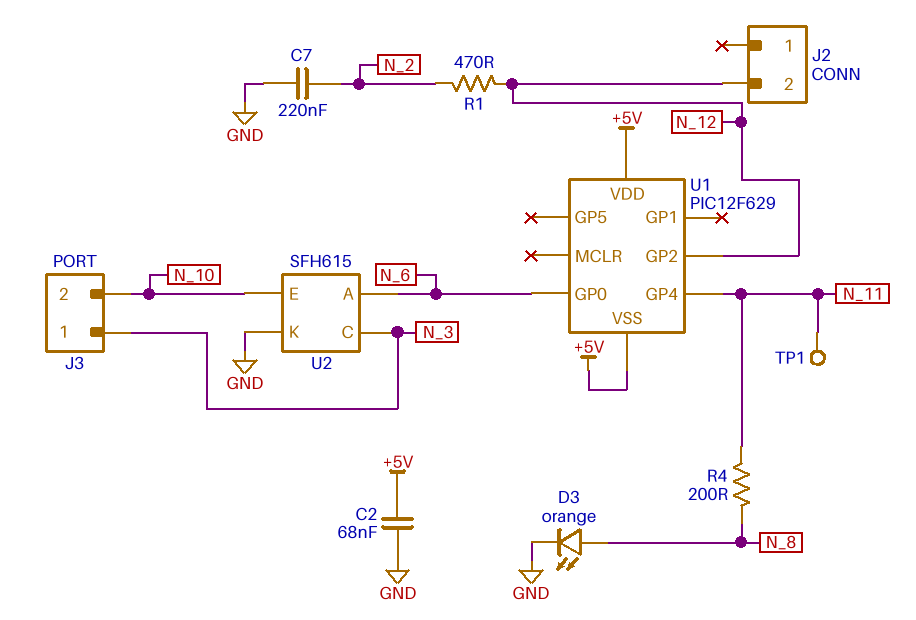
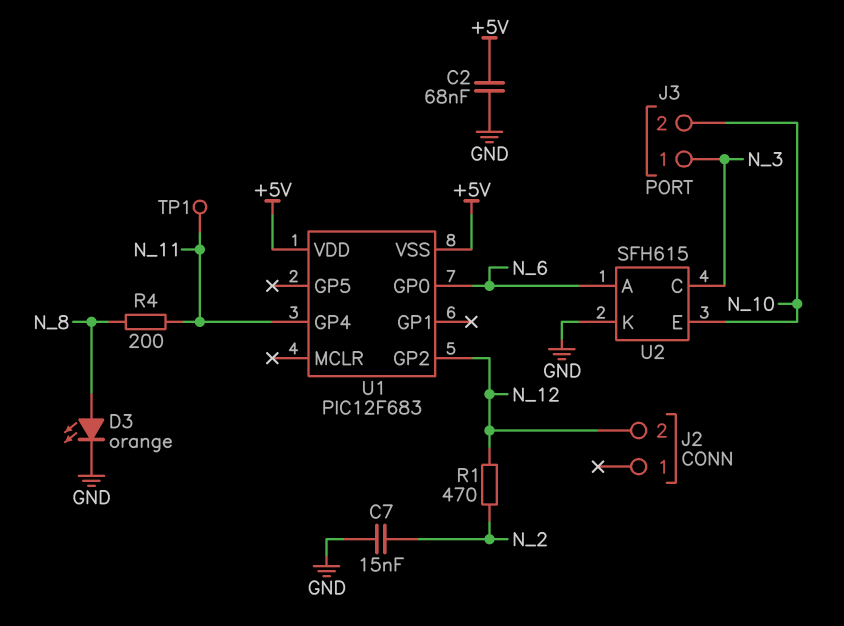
C7: 220nF (GND, N_2) -> 15nF (GND, N_2)
U1: PIC12F629 -> PIC12F683

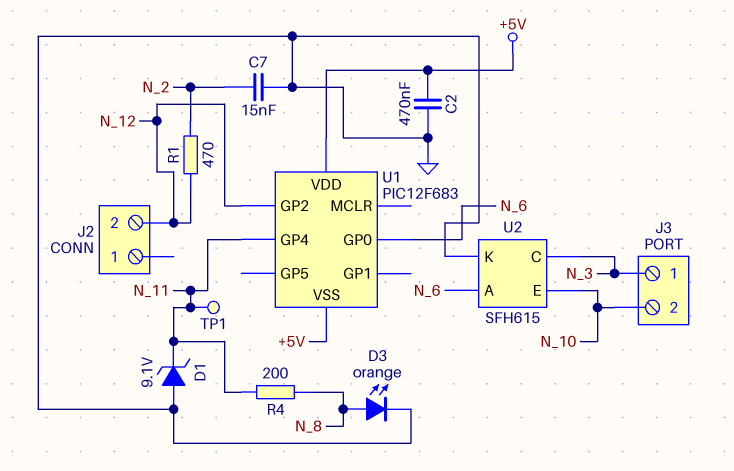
C2: 68nF (+5V, GND) -> 470nF (+5V, GND)
D1: none -> zener 9.1V (A GND, K N_11)

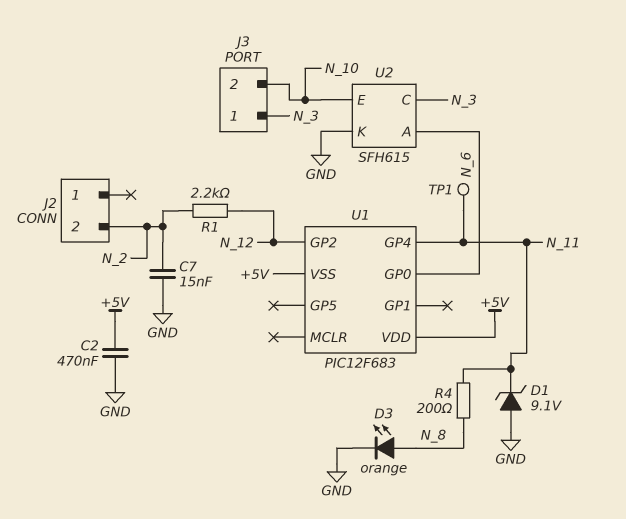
J2 pin 2: N_12 -> N_2
R1: 470 (N_2, N_12) -> 2.2k (N_2, N_12)

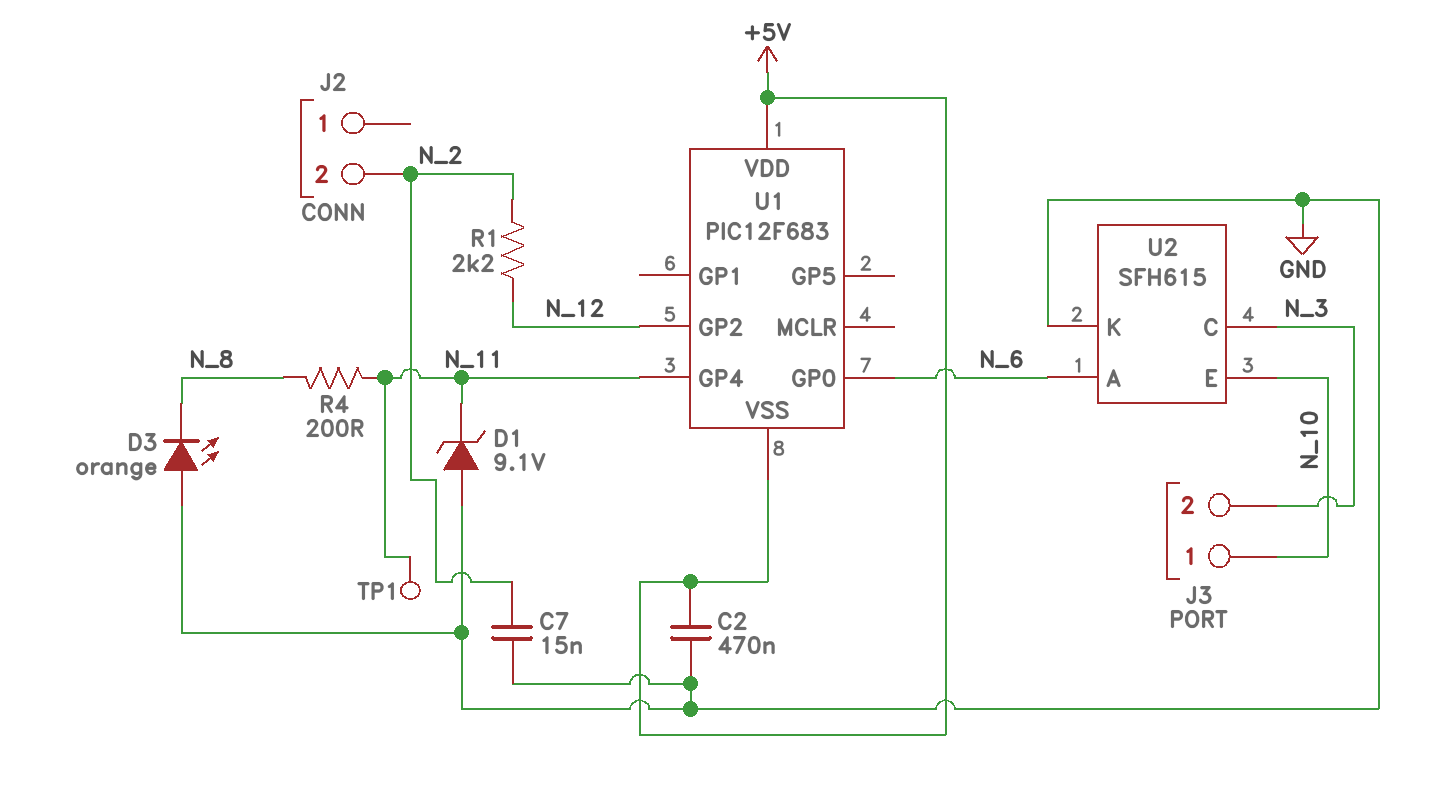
D3: LED orange (A N_8, K GND) -> LED orange (A GND, K N_8)
J3 pin 1: N_3 -> N_10
J3 pin 2: N_10 -> N_3

